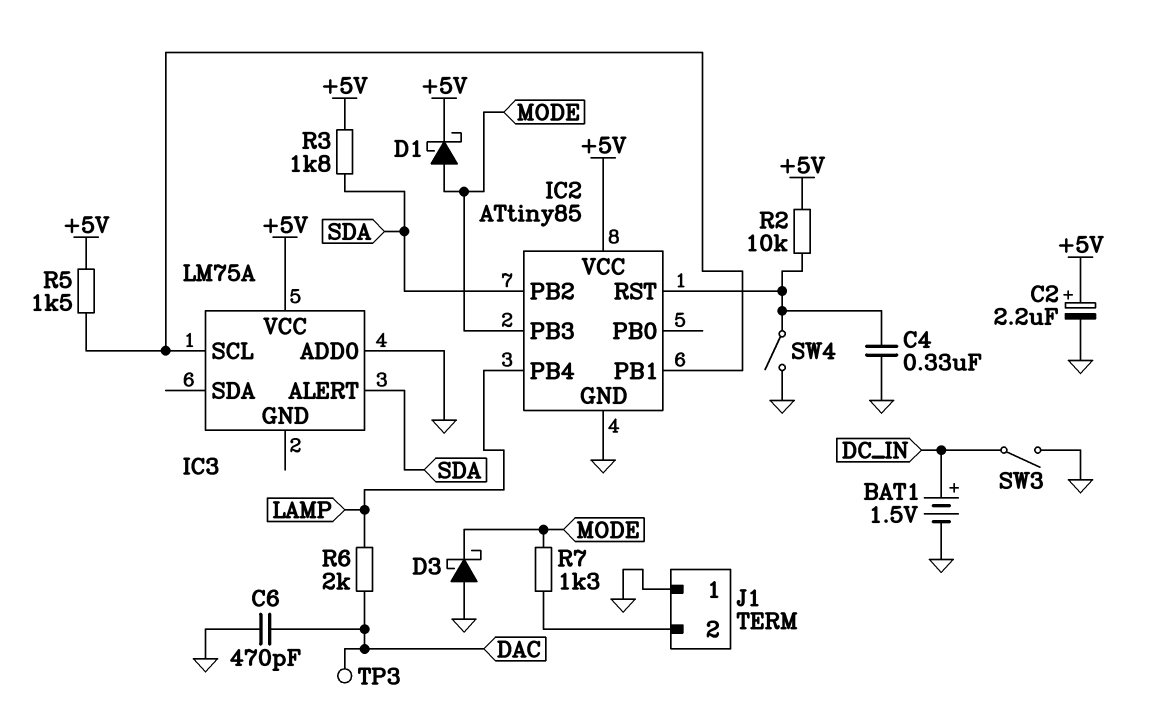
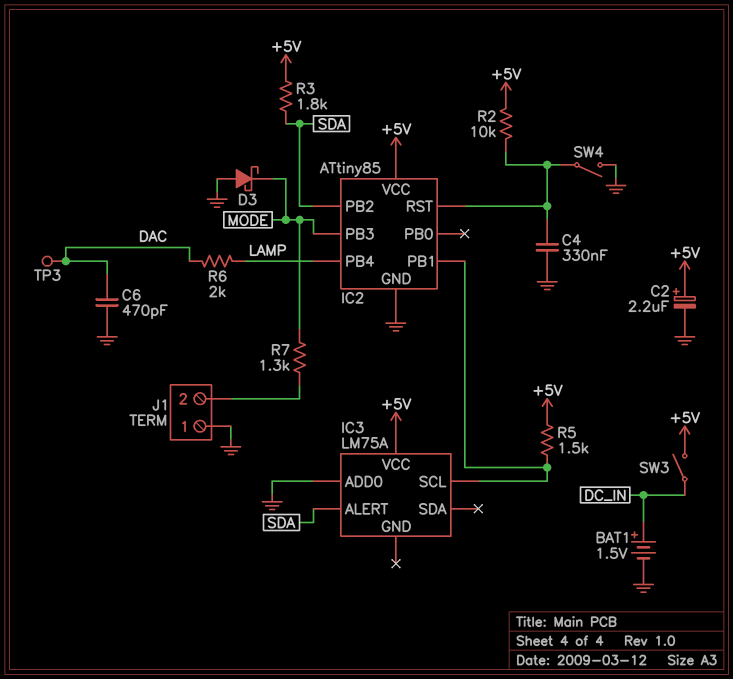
D1: schottky (A MODE, K +5V) -> none
SW3: switch (DC_IN, GND) -> switch (+5V, DC_IN)

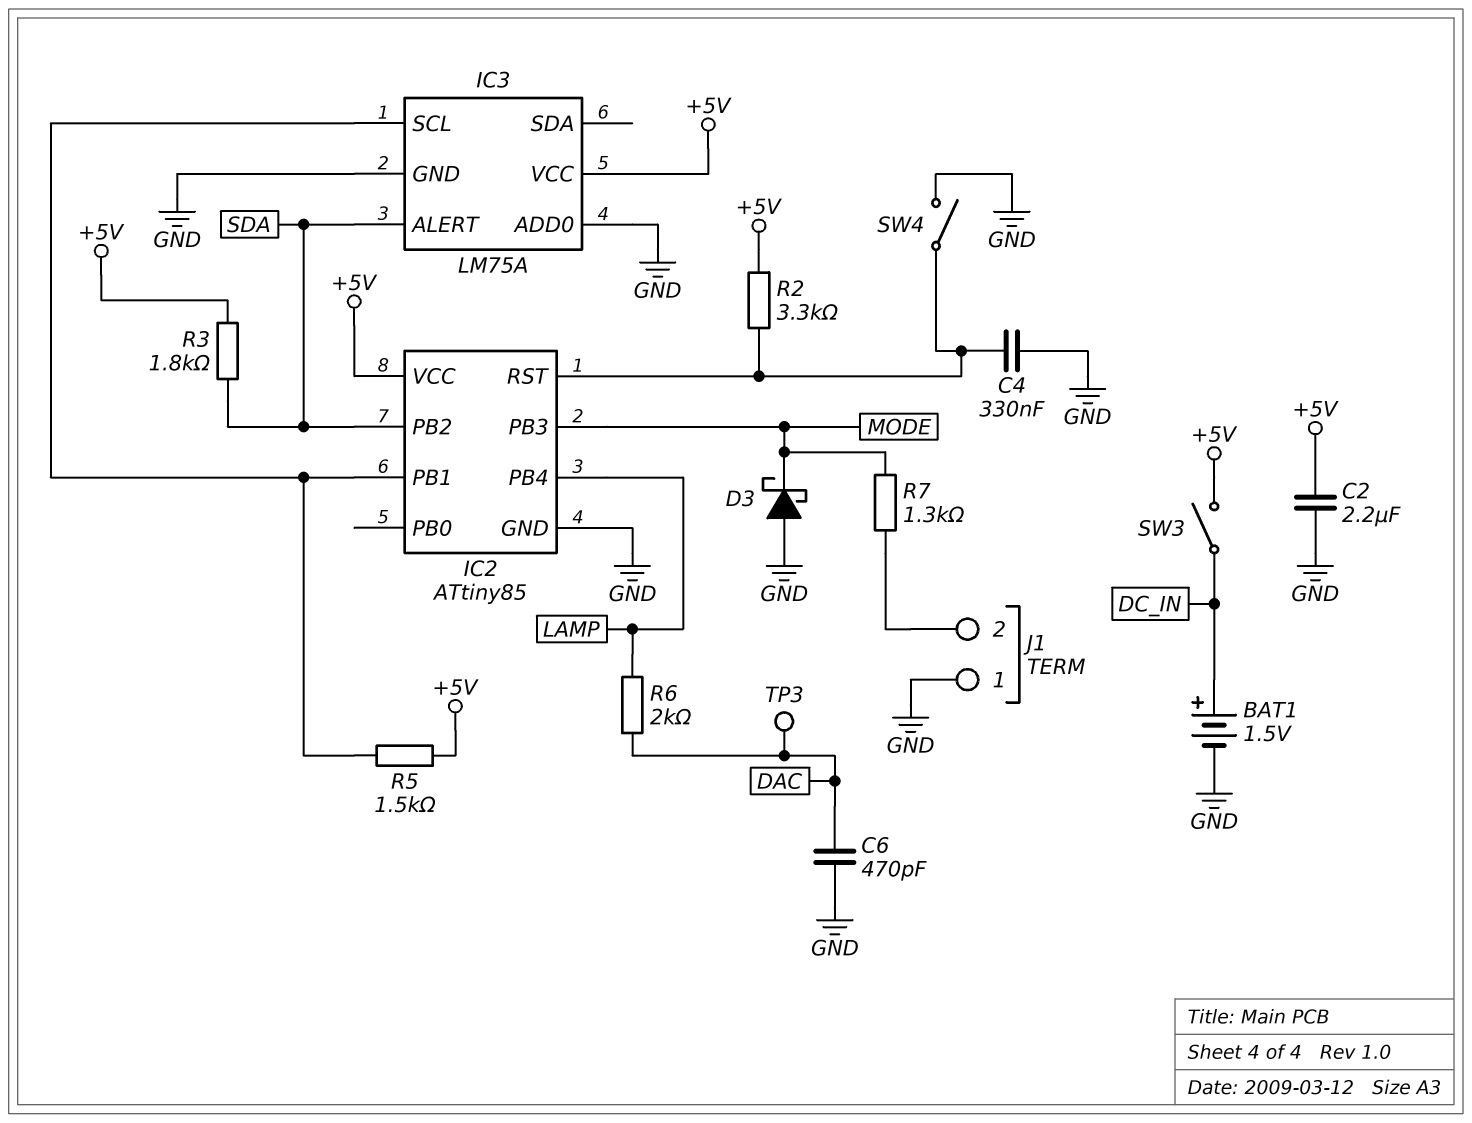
C2: 2.2uF (plus +5V, minus GND) -> 2.2uF (+5V, GND)
IC3 pin GND: none -> GND
R2: 10k (+5V, IC2/RST) -> 3.3k (+5V, IC2/RST)

